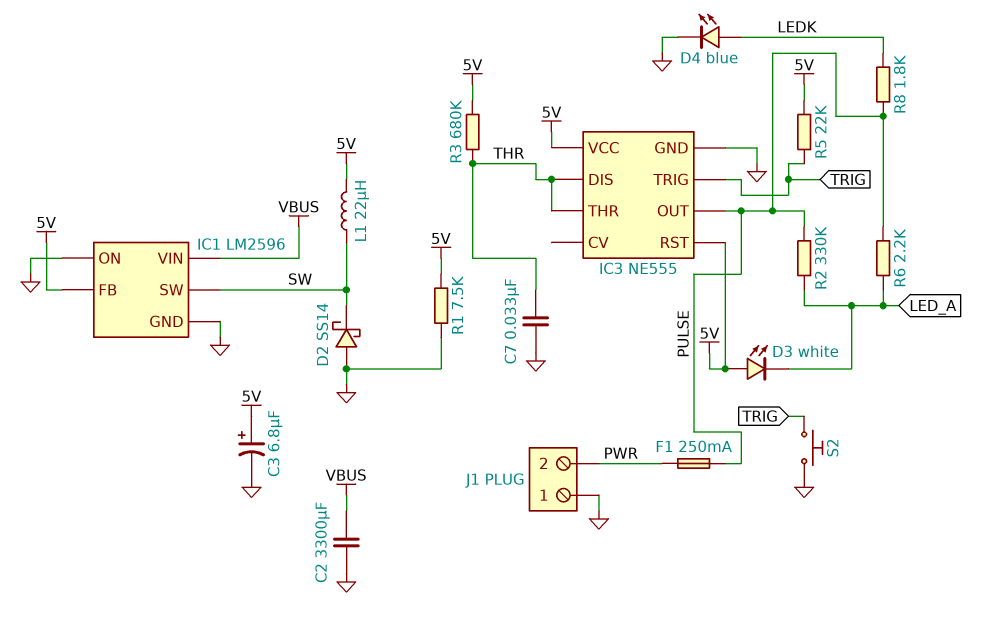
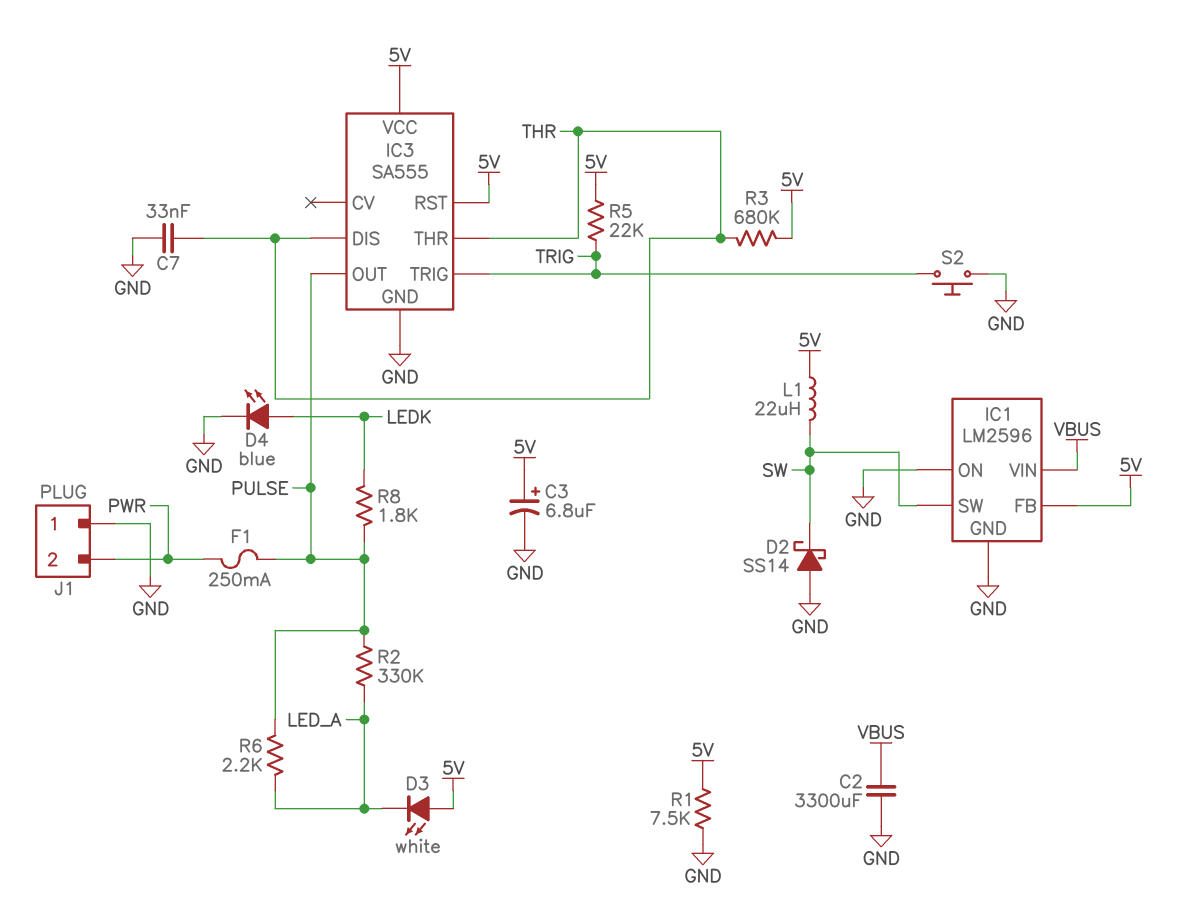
IC3: NE555 -> SA555

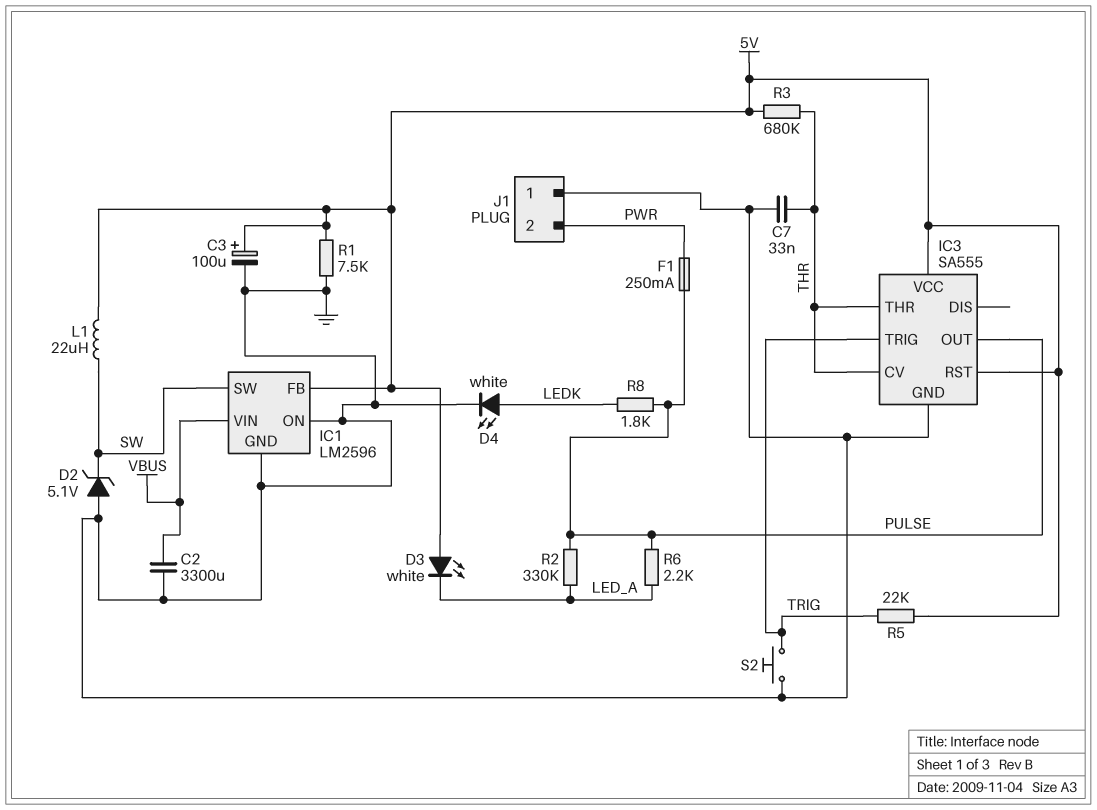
C3: 6.8uF (plus 5V, minus GND) -> 100uF (plus 5V, minus GND)
D2: schottky SS14 (A GND, K SW) -> zener 5.1V (A GND, K SW)
D4: LED blue (A LEDK, K GND) -> LED white (A LEDK, K GND)
IC3 pin CV: none -> THR
IC3 pin DIS: THR -> none

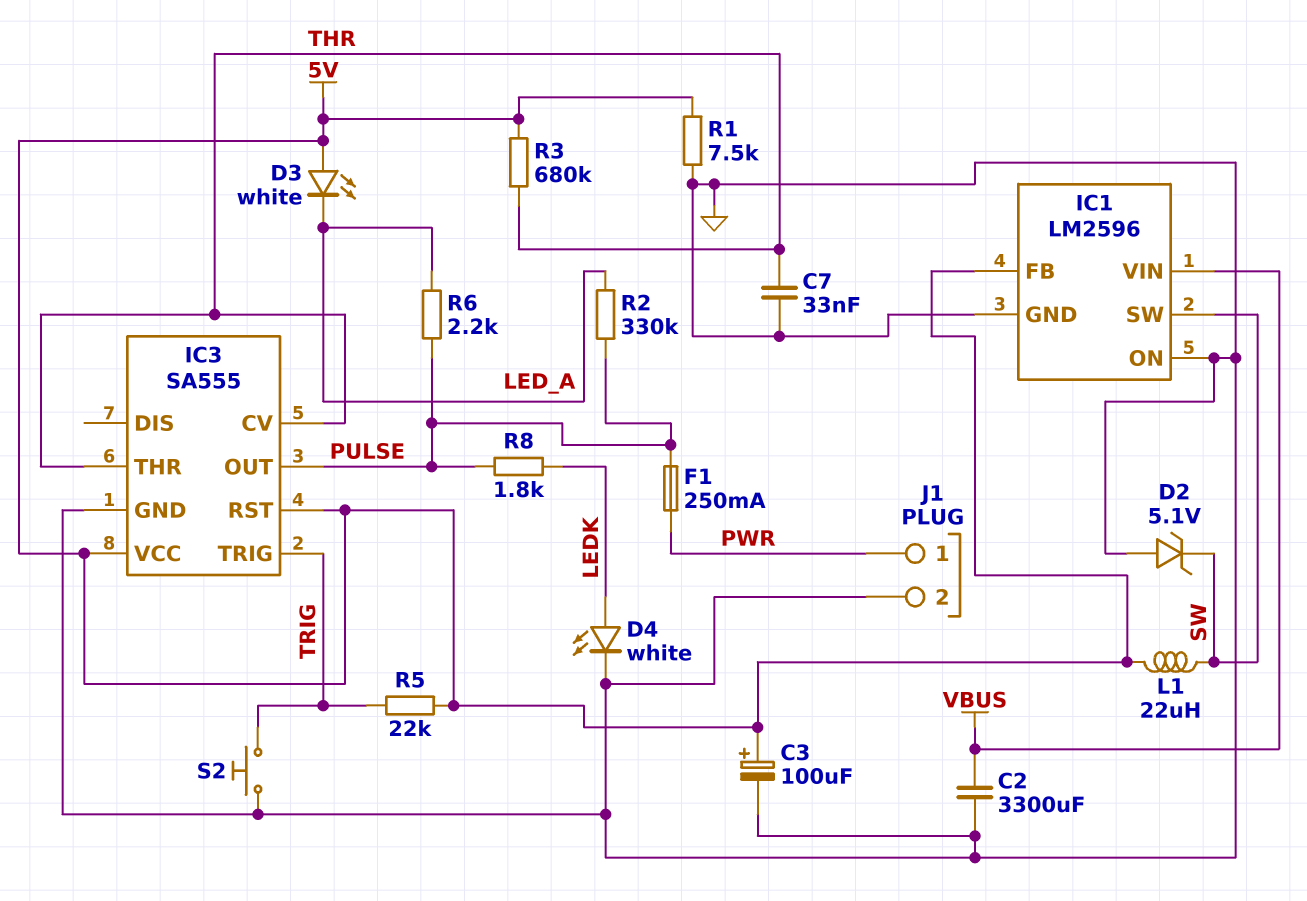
J1 pin 1: GND -> PWR
J1 pin 2: PWR -> GND

